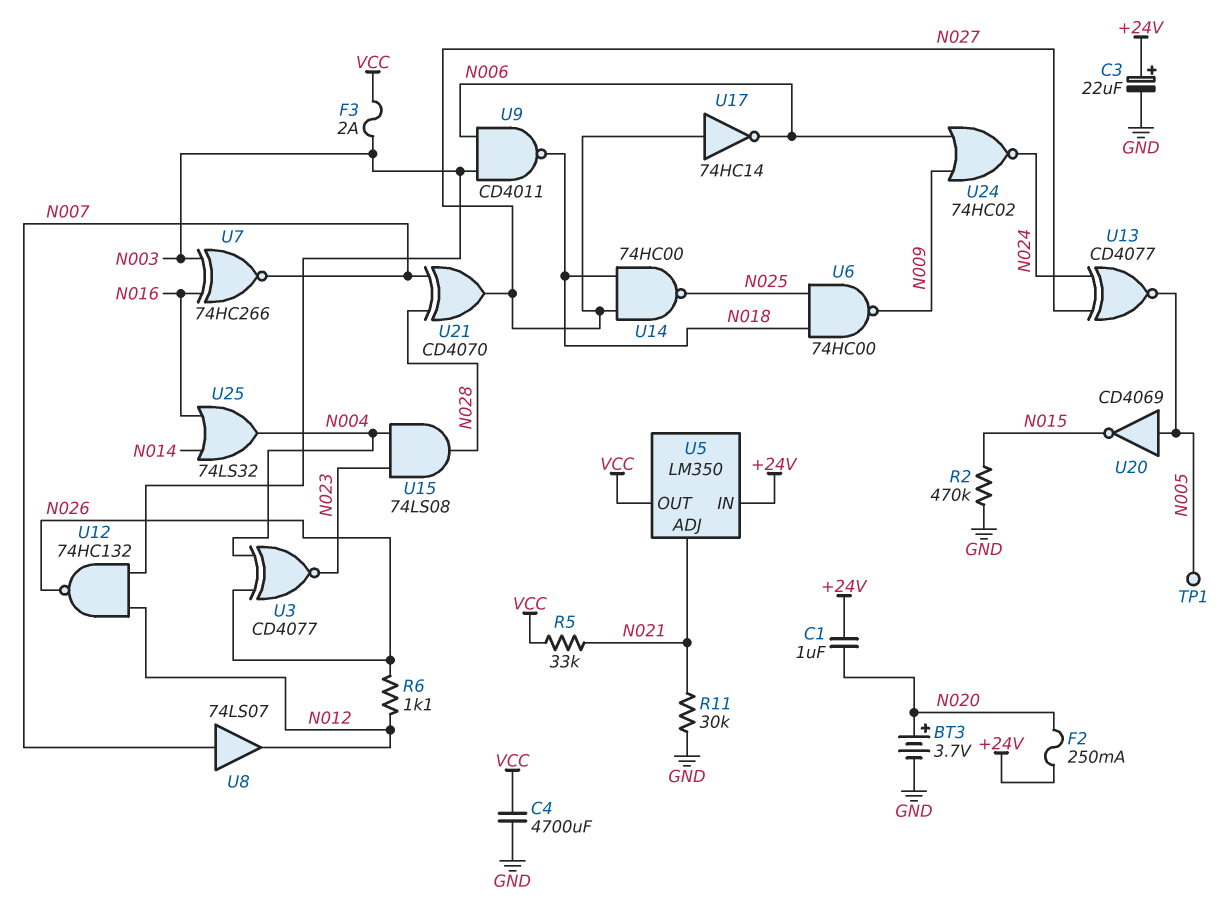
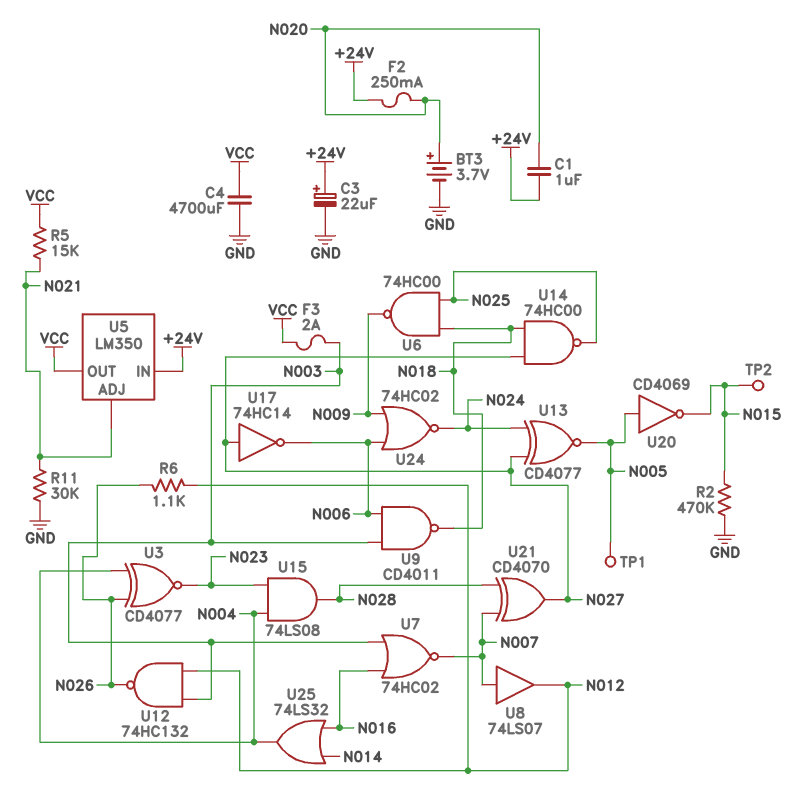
R5: 33k (N021, VCC) -> 15k (N021, VCC)
TP2: none -> test point (N015)
U7: XNOR 74HC266 (in N003, in N016, out N007) -> NOR 74HC02 (in N003, in N016, out N007)

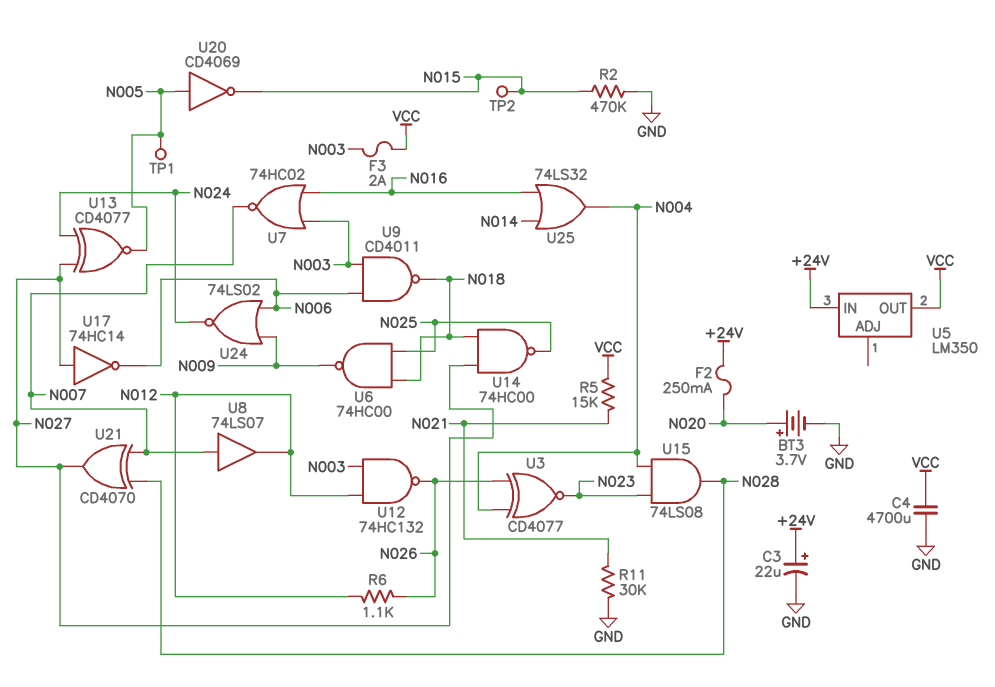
C1: 1uF (+24V, N020) -> none
U5 pin ADJ: N021 -> none
U24: NOR 74HC02 (in N006, in N009, out N024) -> NOR 74LS02 (in N006, in N009, out N024)

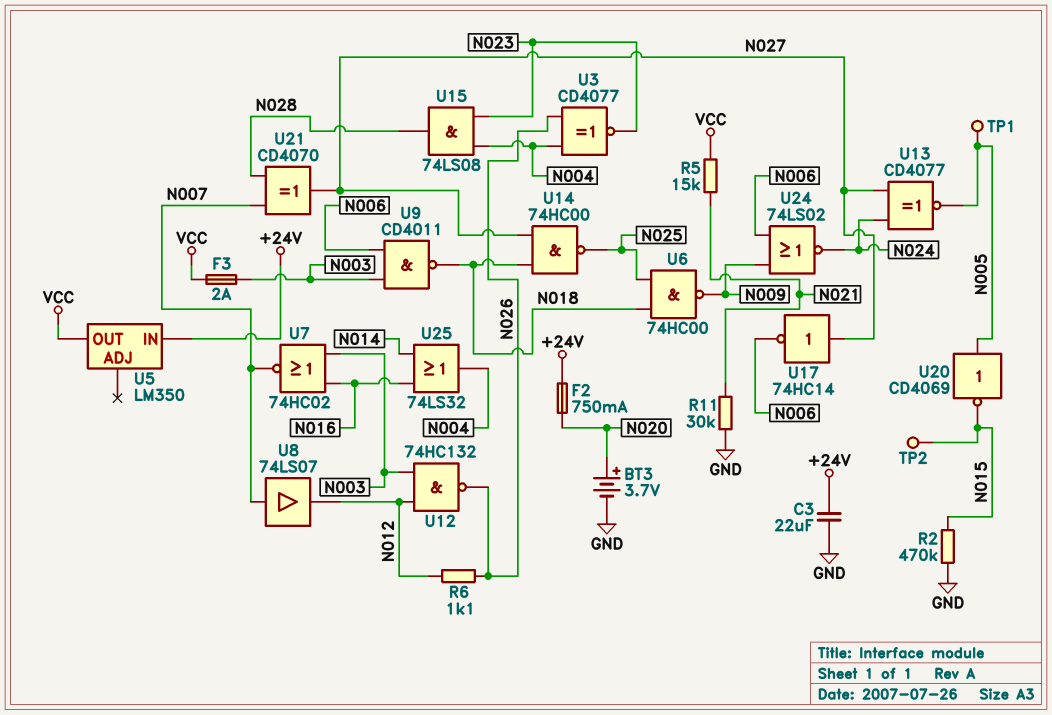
C3: 22uF (plus +24V, minus GND) -> 22uF (+24V, GND)
C4: 4700uF (GND, VCC) -> none
F2: 250mA (+24V, N020) -> 750mA (+24V, N020)

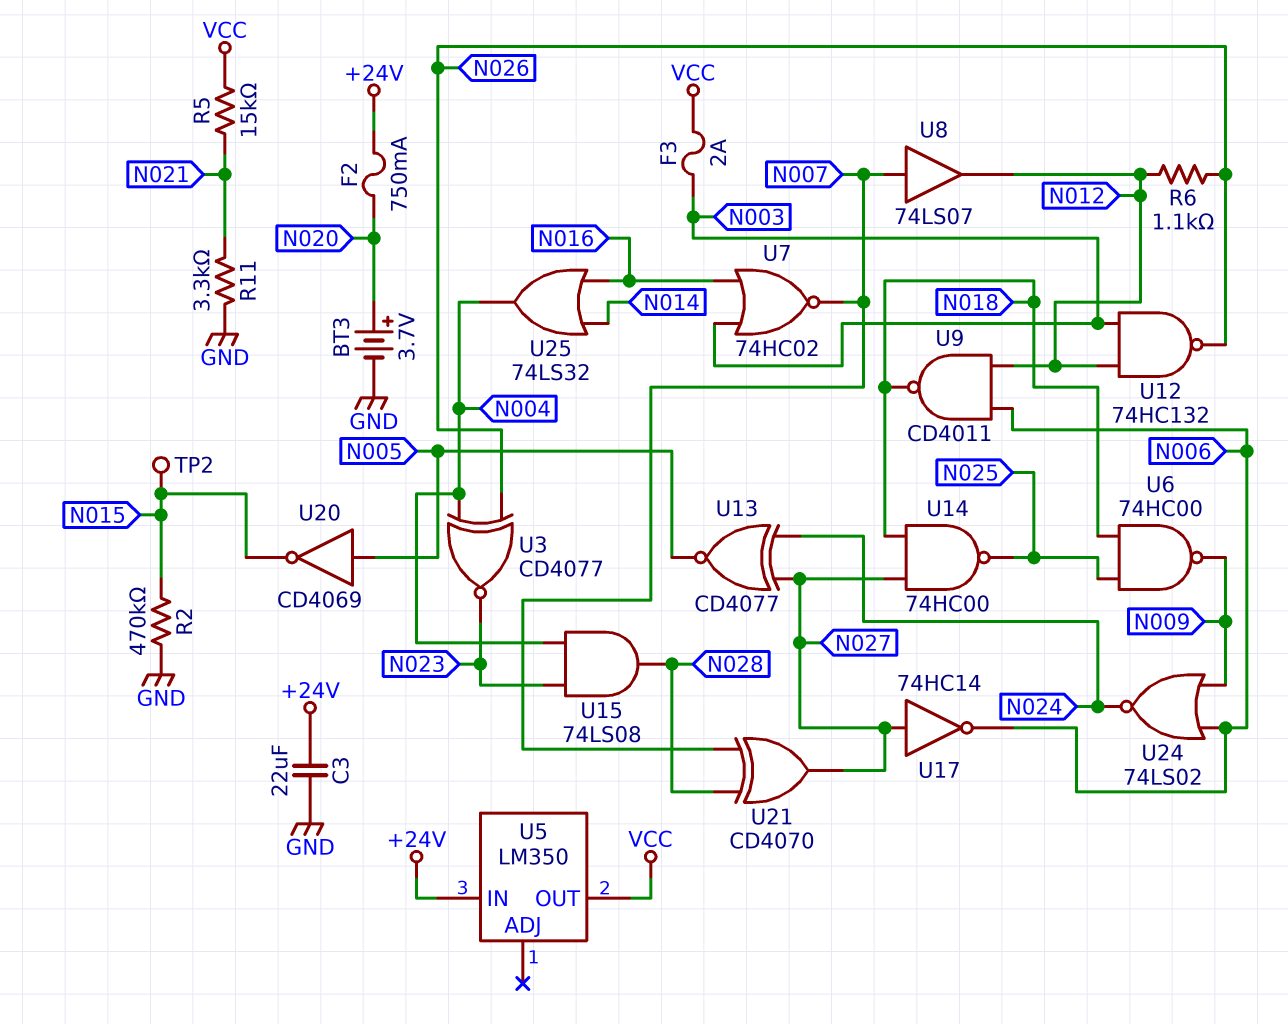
R11: 30k (GND, N021) -> 3.3k (GND, N021)
TP1: test point (N005) -> none
U9: NAND CD4011 (in N003, in N006, out N018) -> NAND CD4011 (in N006, in N012, out N018)

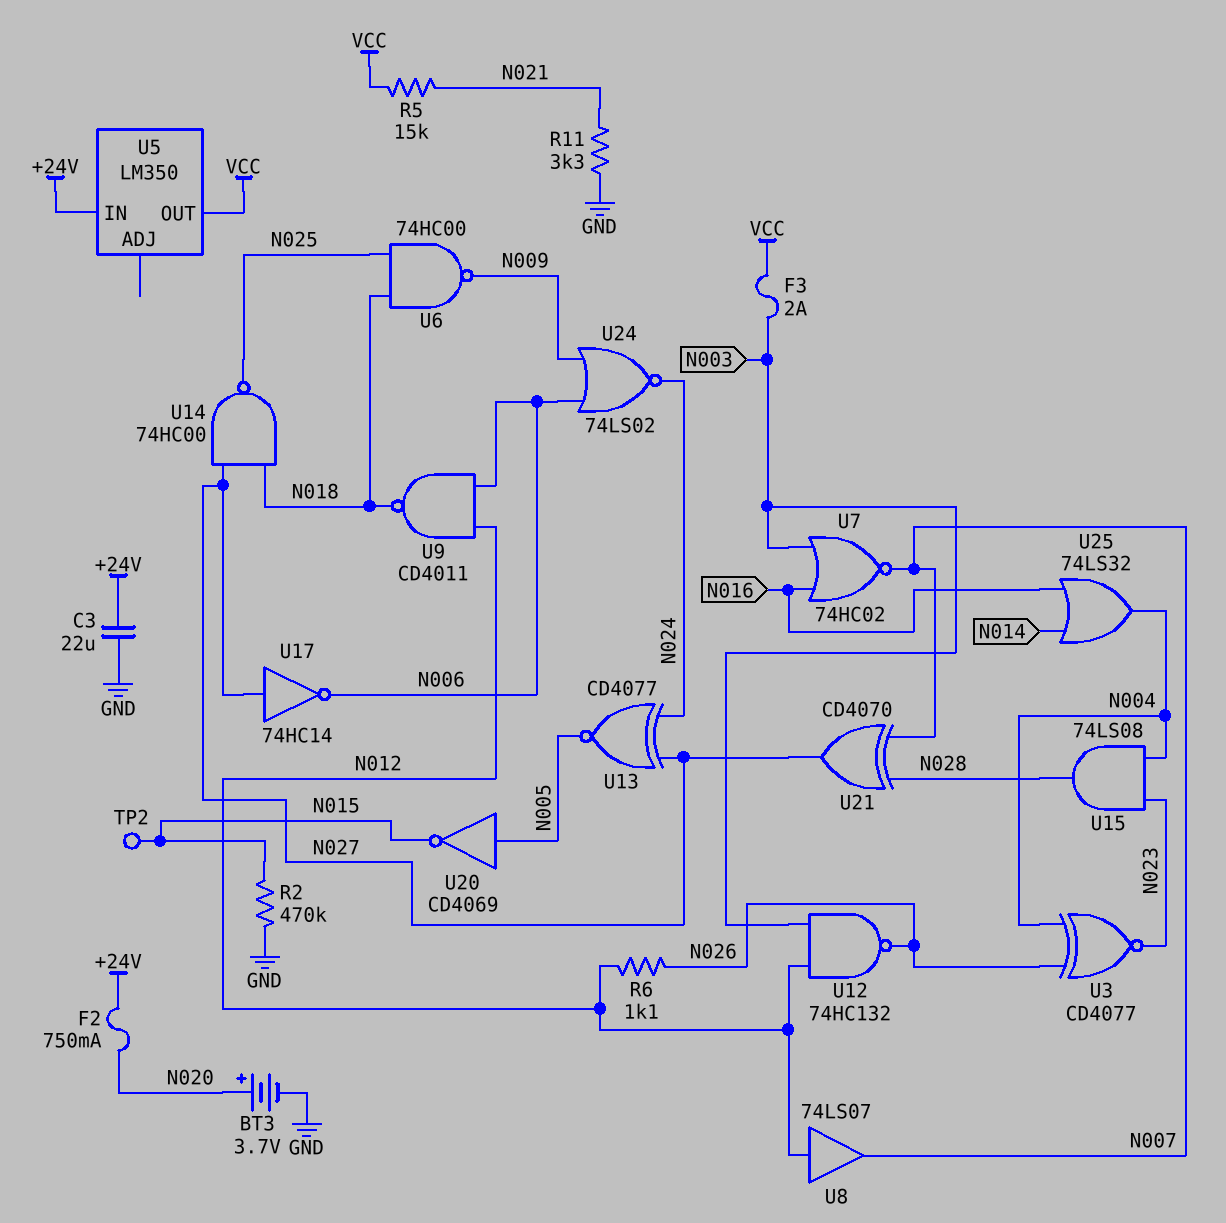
U8: buffer 74LS07 (in N007, out N012) -> buffer 74LS07 (in N012, out N007)

